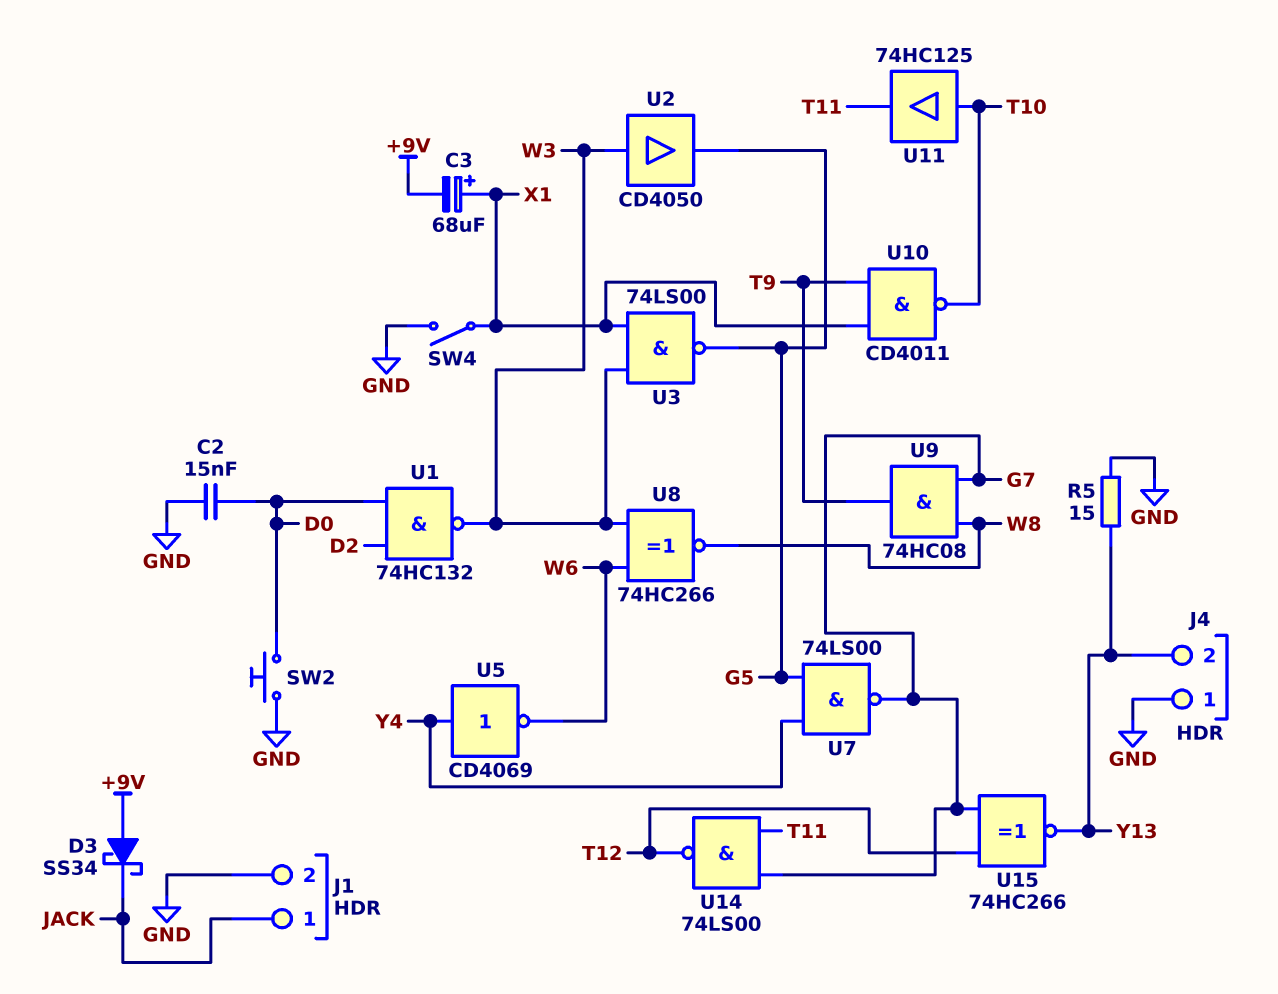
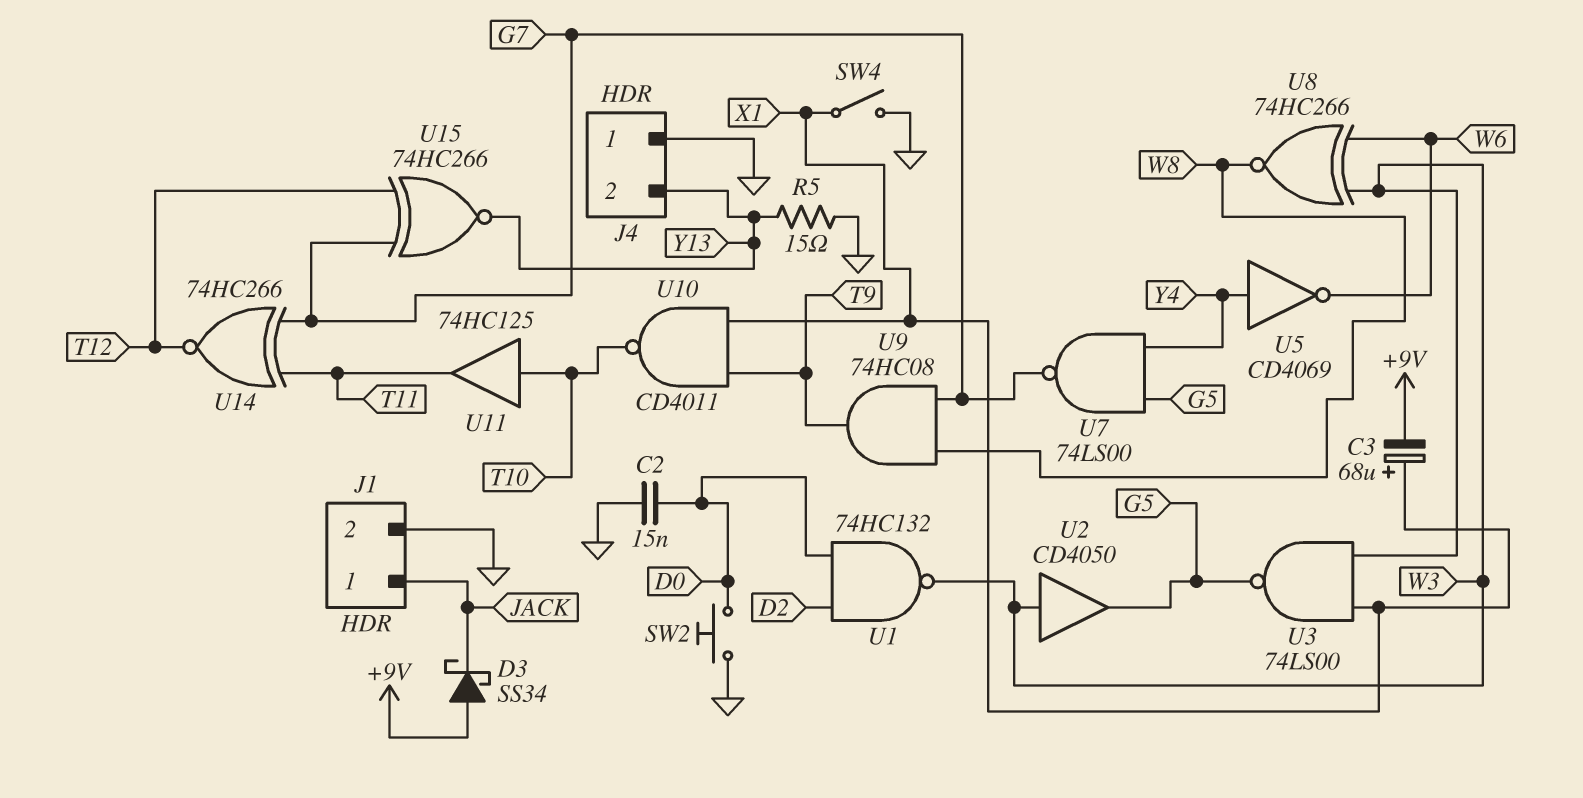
U14: NAND 74LS00 (in G7, in T11, out T12) -> XNOR 74HC266 (in G7, in T11, out T12)

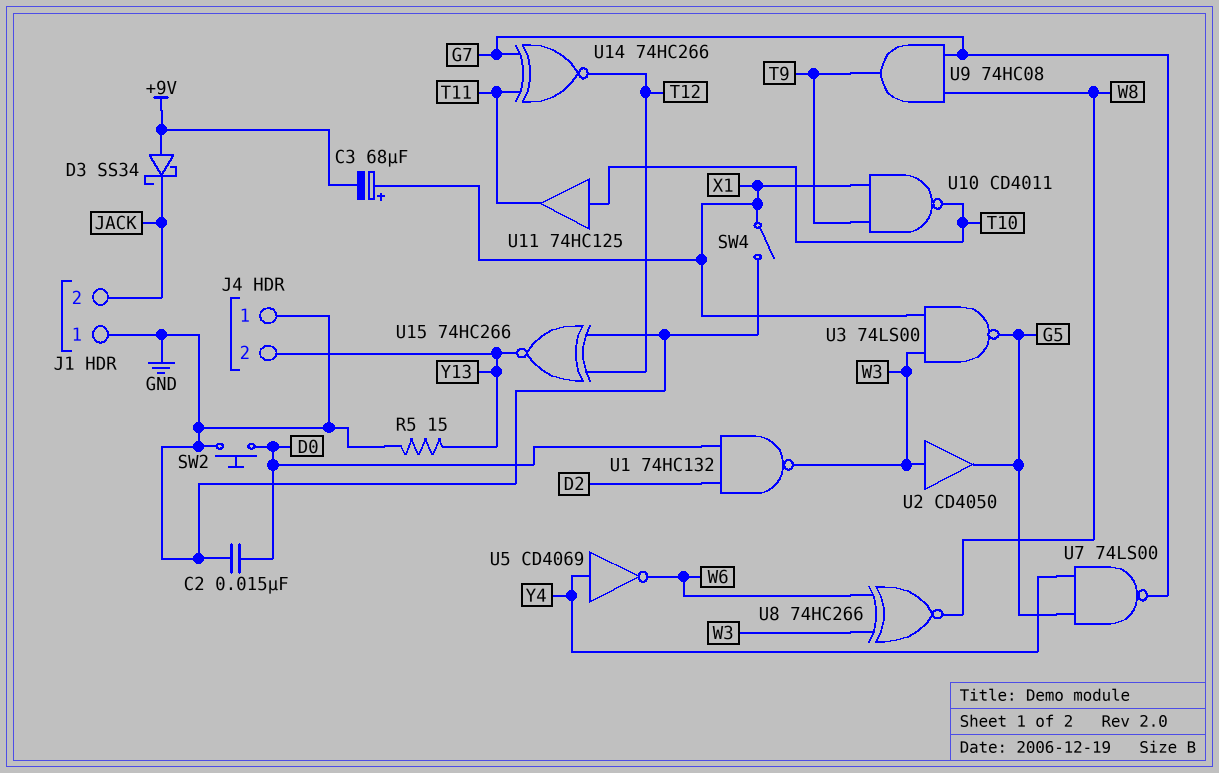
J1 pin 1: JACK -> GND
J1 pin 2: GND -> JACK
U15: XNOR 74HC266 (in G7, in T12, out Y13) -> XNOR 74HC266 (in GND, in T12, out Y13)

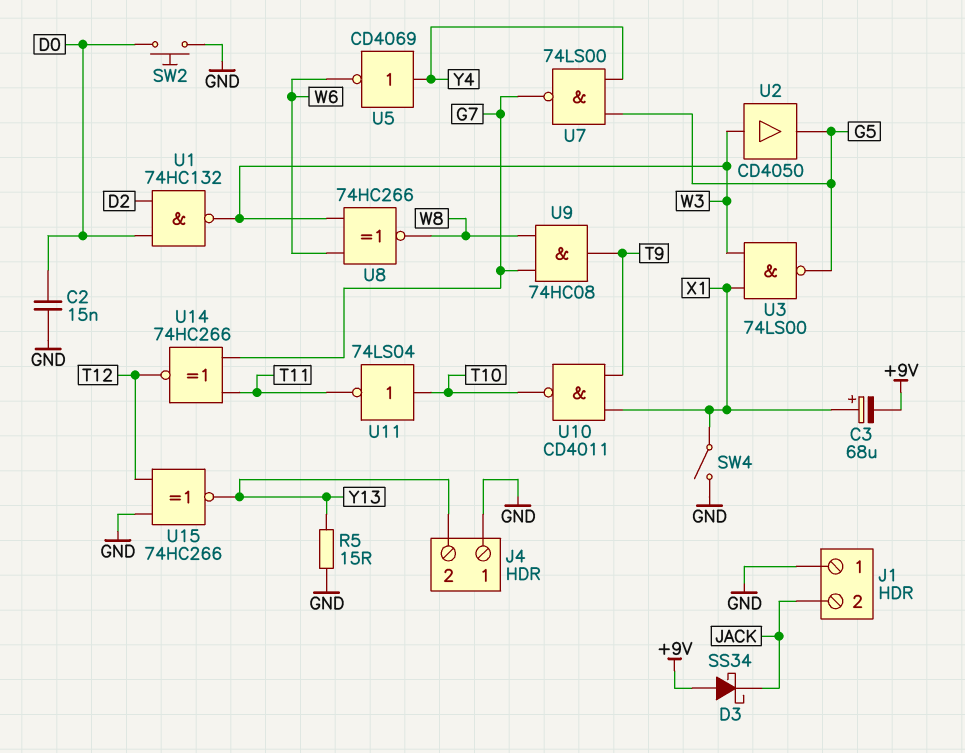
U11: buffer 74HC125 (in T10, out T11) -> NOT 74LS04 (in T10, out T11)

